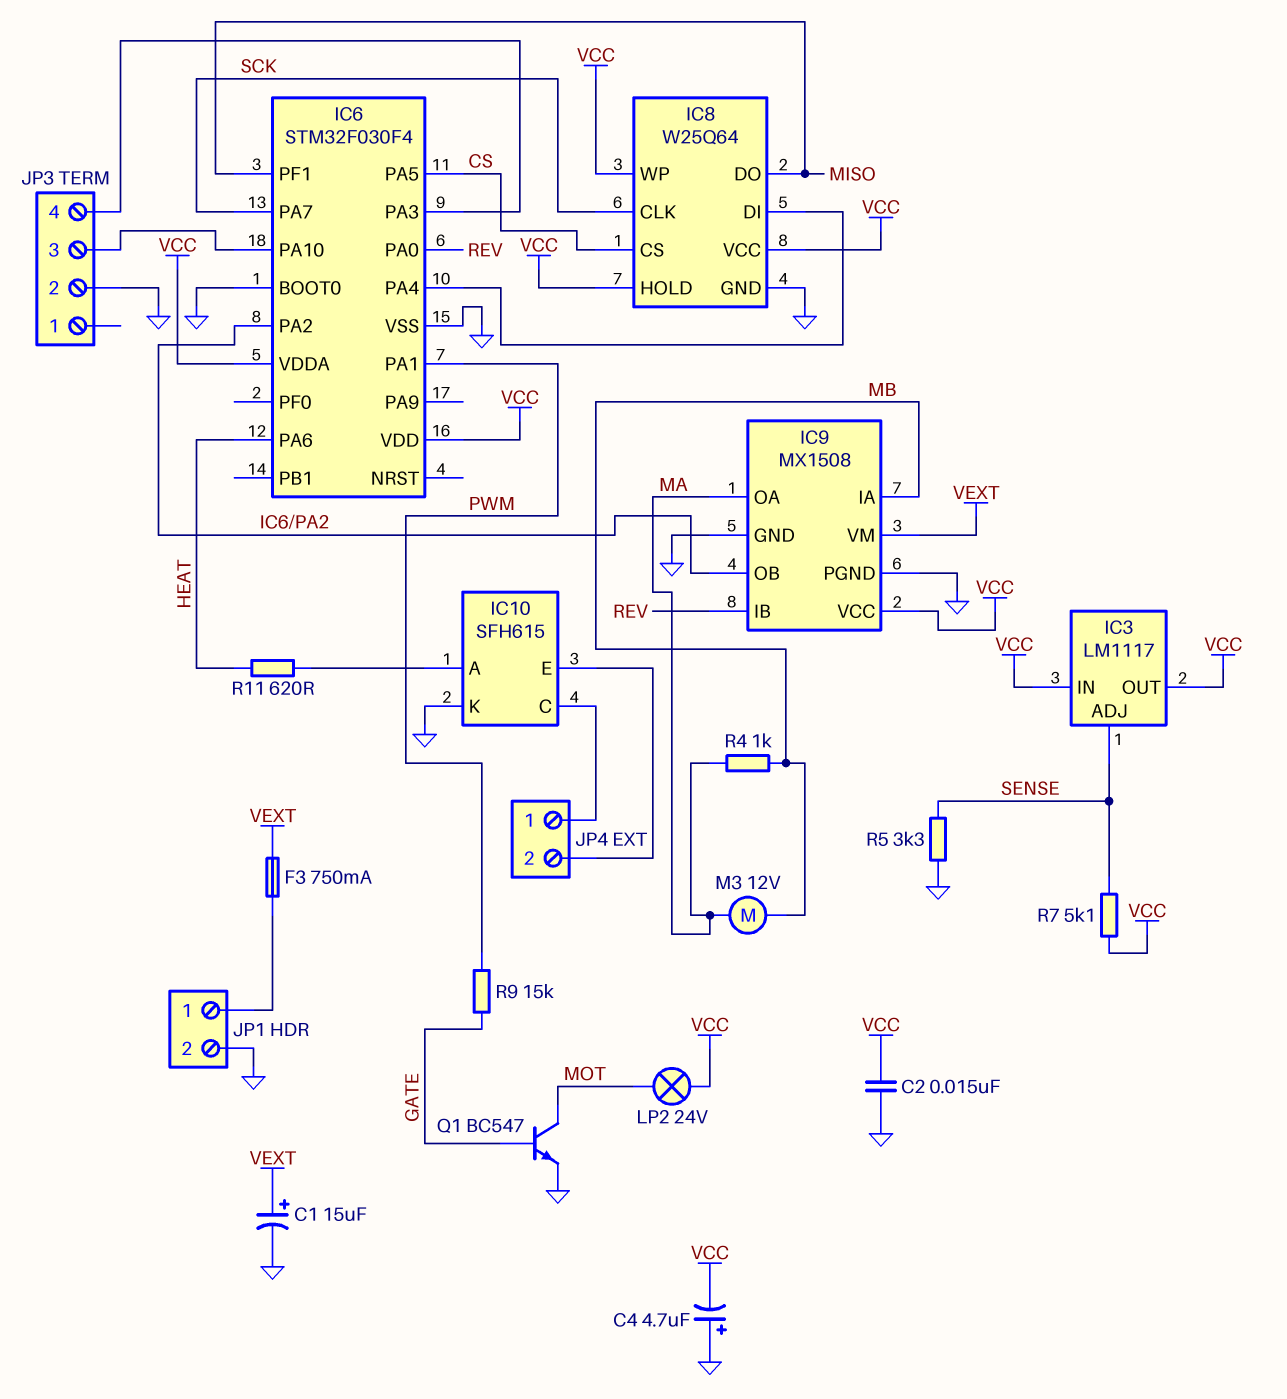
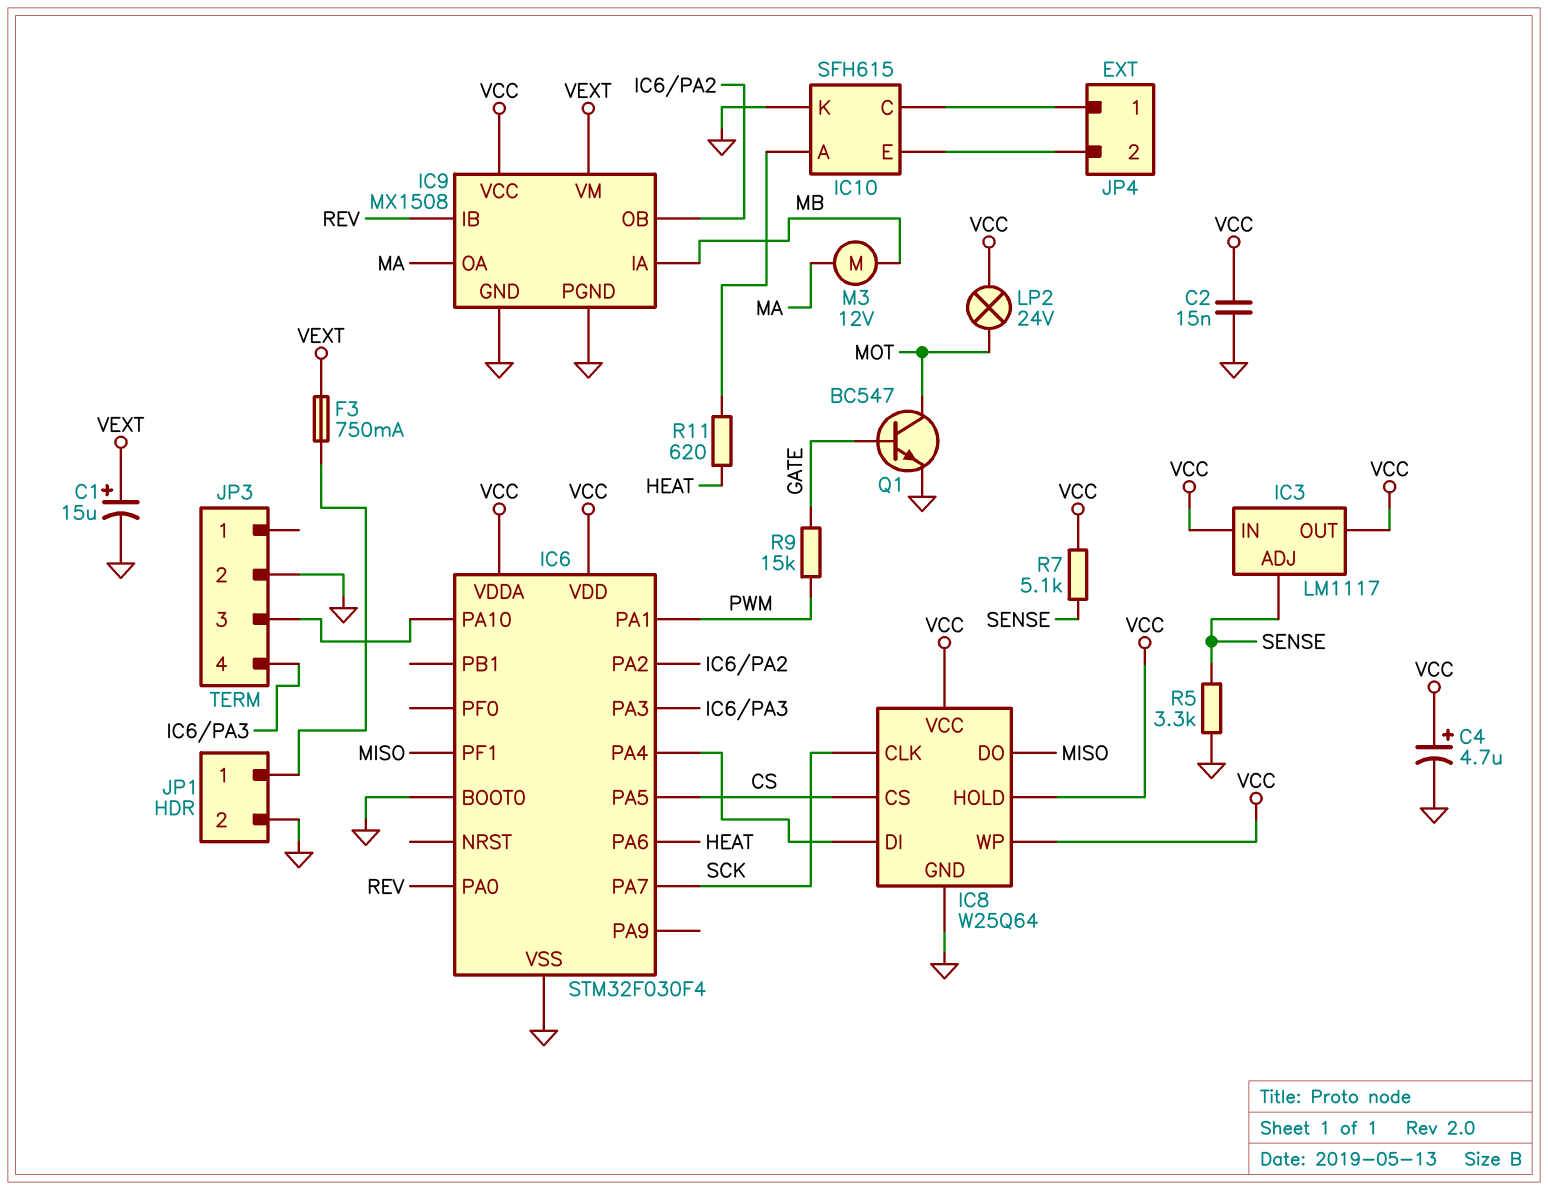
C4: 4.7uF (plus GND, minus VCC) -> 4.7uF (plus VCC, minus GND)
R4: 1k (MA, MB) -> none

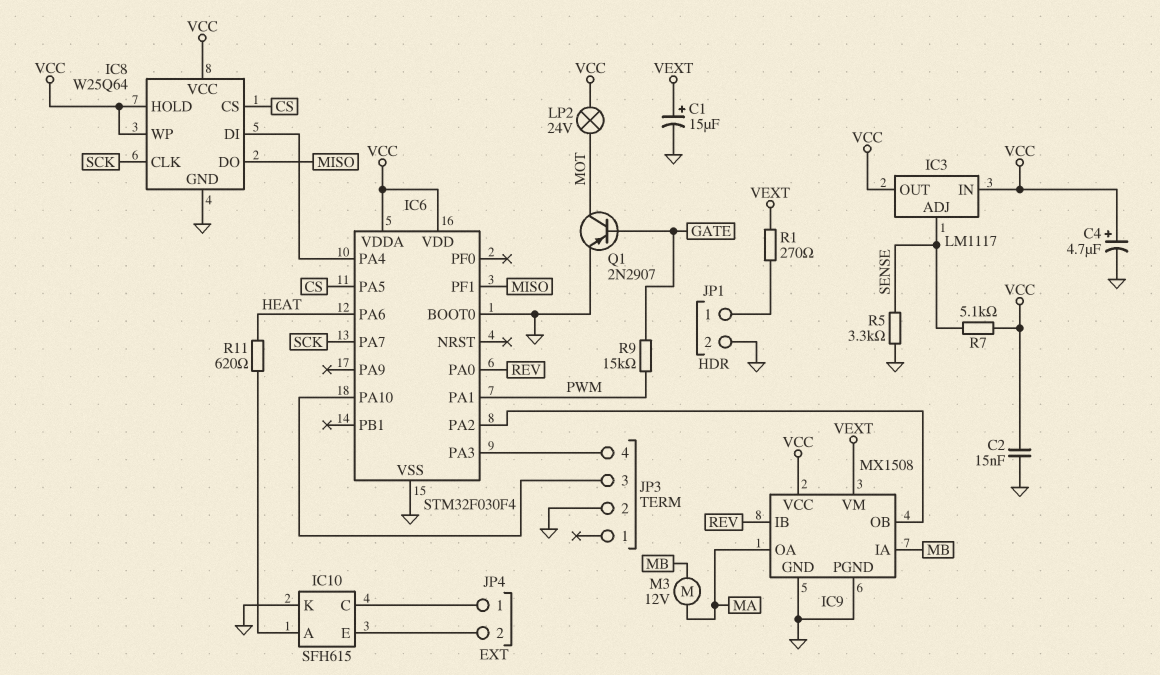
F3: 750mA (JP1/1, VEXT) -> none
Q1: NPN BC547 (B GATE, C MOT, E GND) -> PNP 2N2907 (B GATE, C MOT, E GND)
R1: none -> 270 (JP1/1, VEXT)

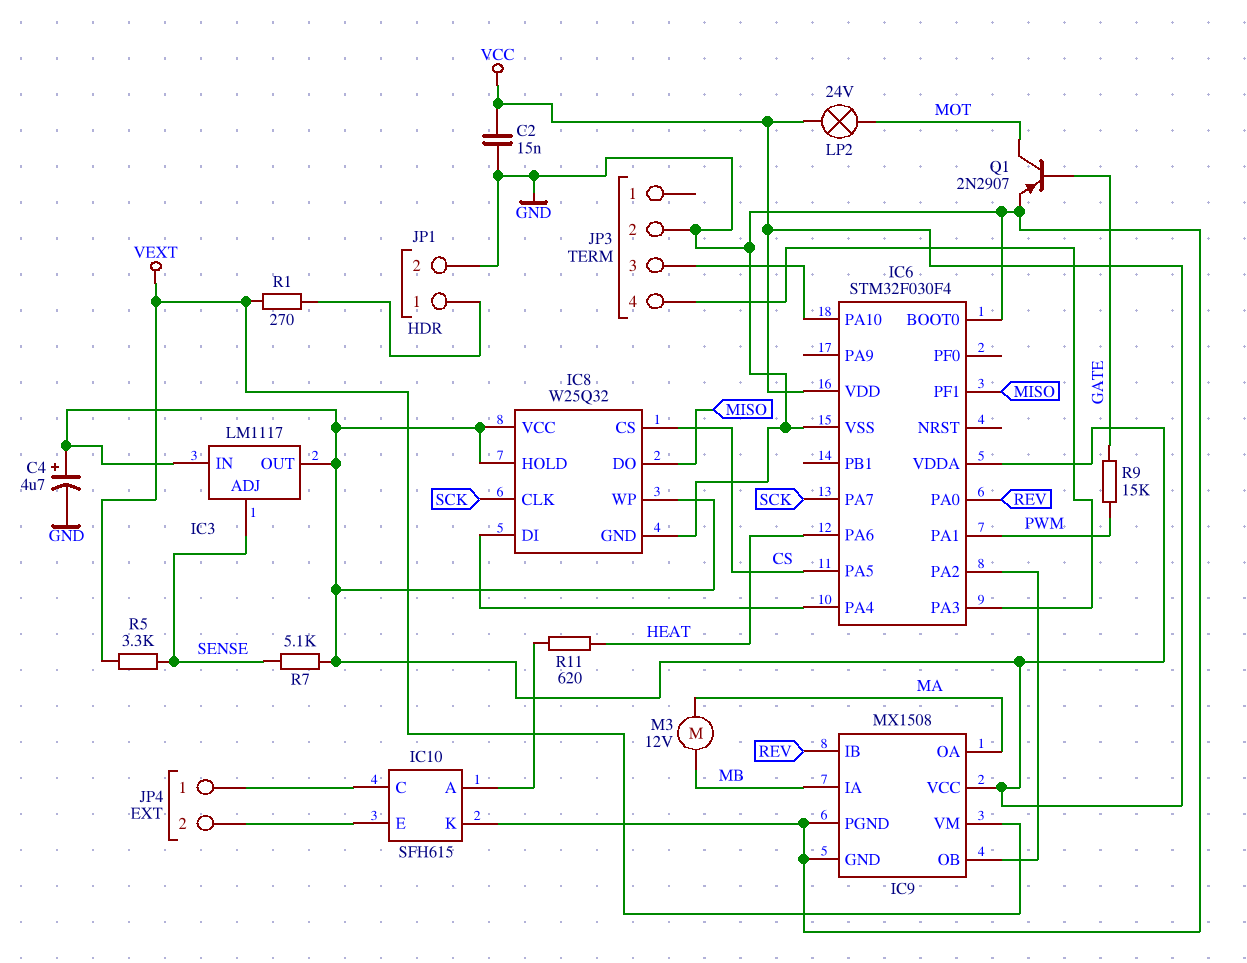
C1: 15uF (plus VEXT, minus GND) -> none
IC8: W25Q64 -> W25Q32
R5: 3.3k (GND, SENSE) -> 3.3k (SENSE, VEXT)

